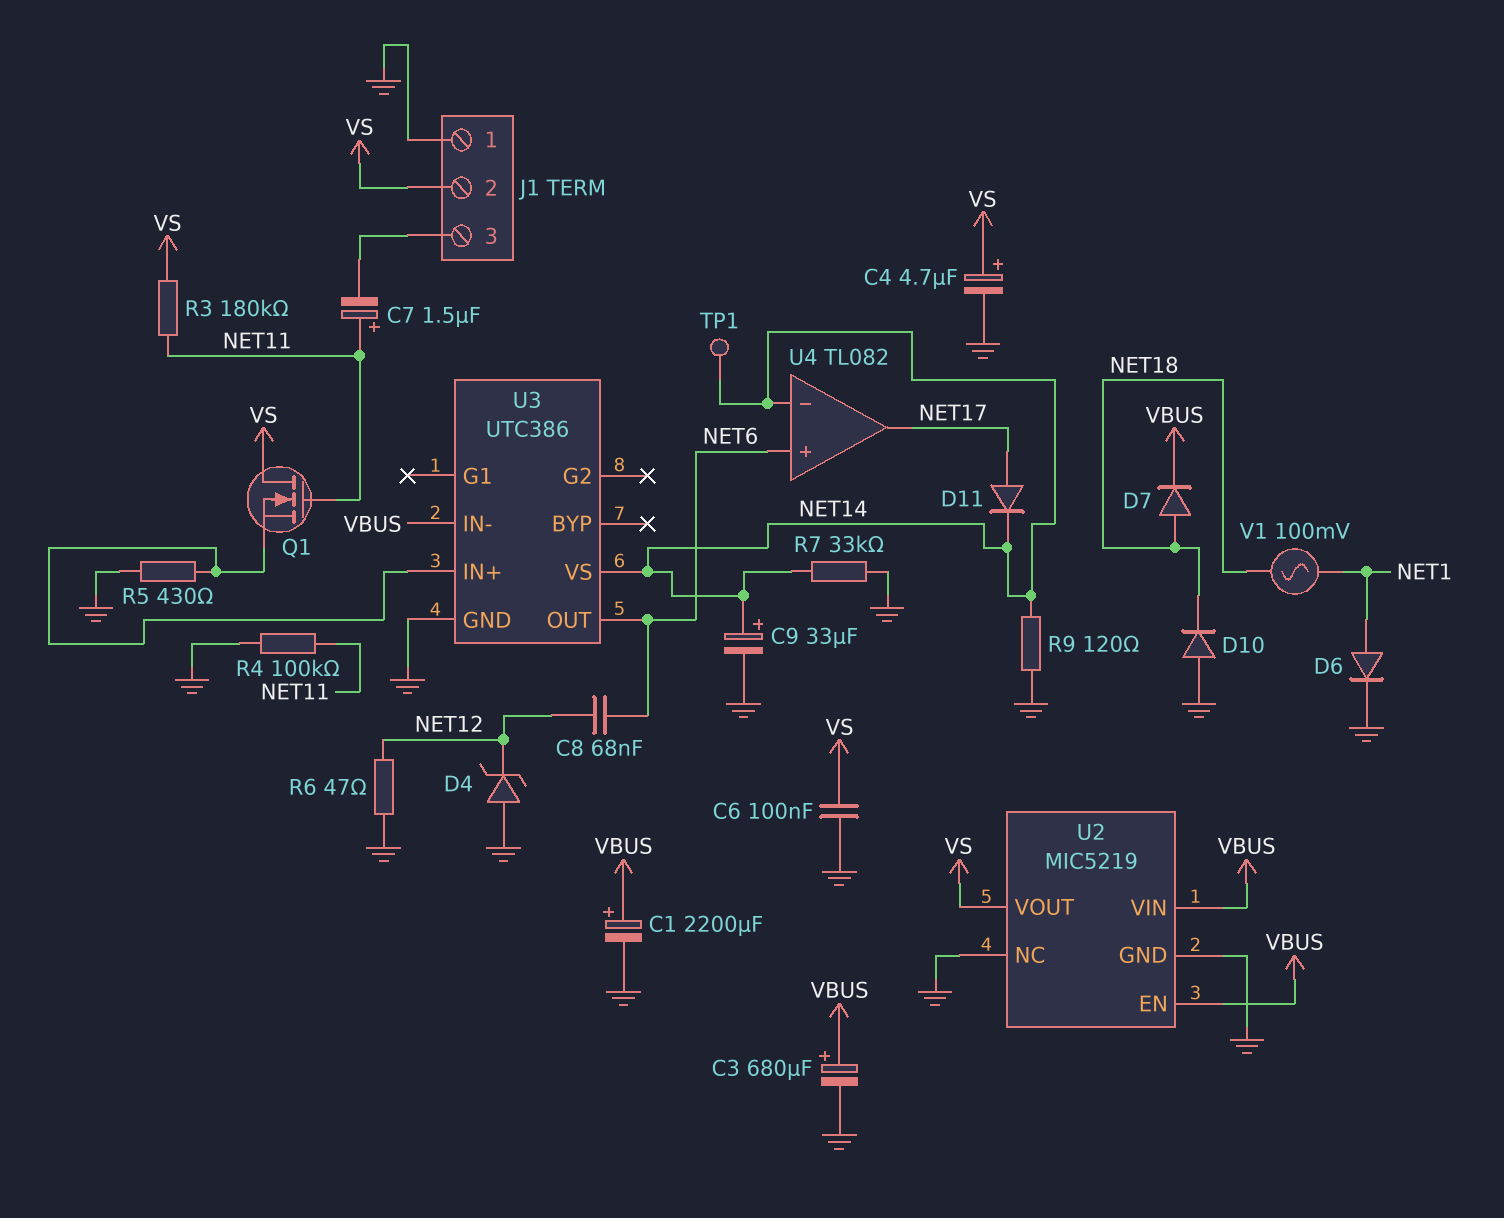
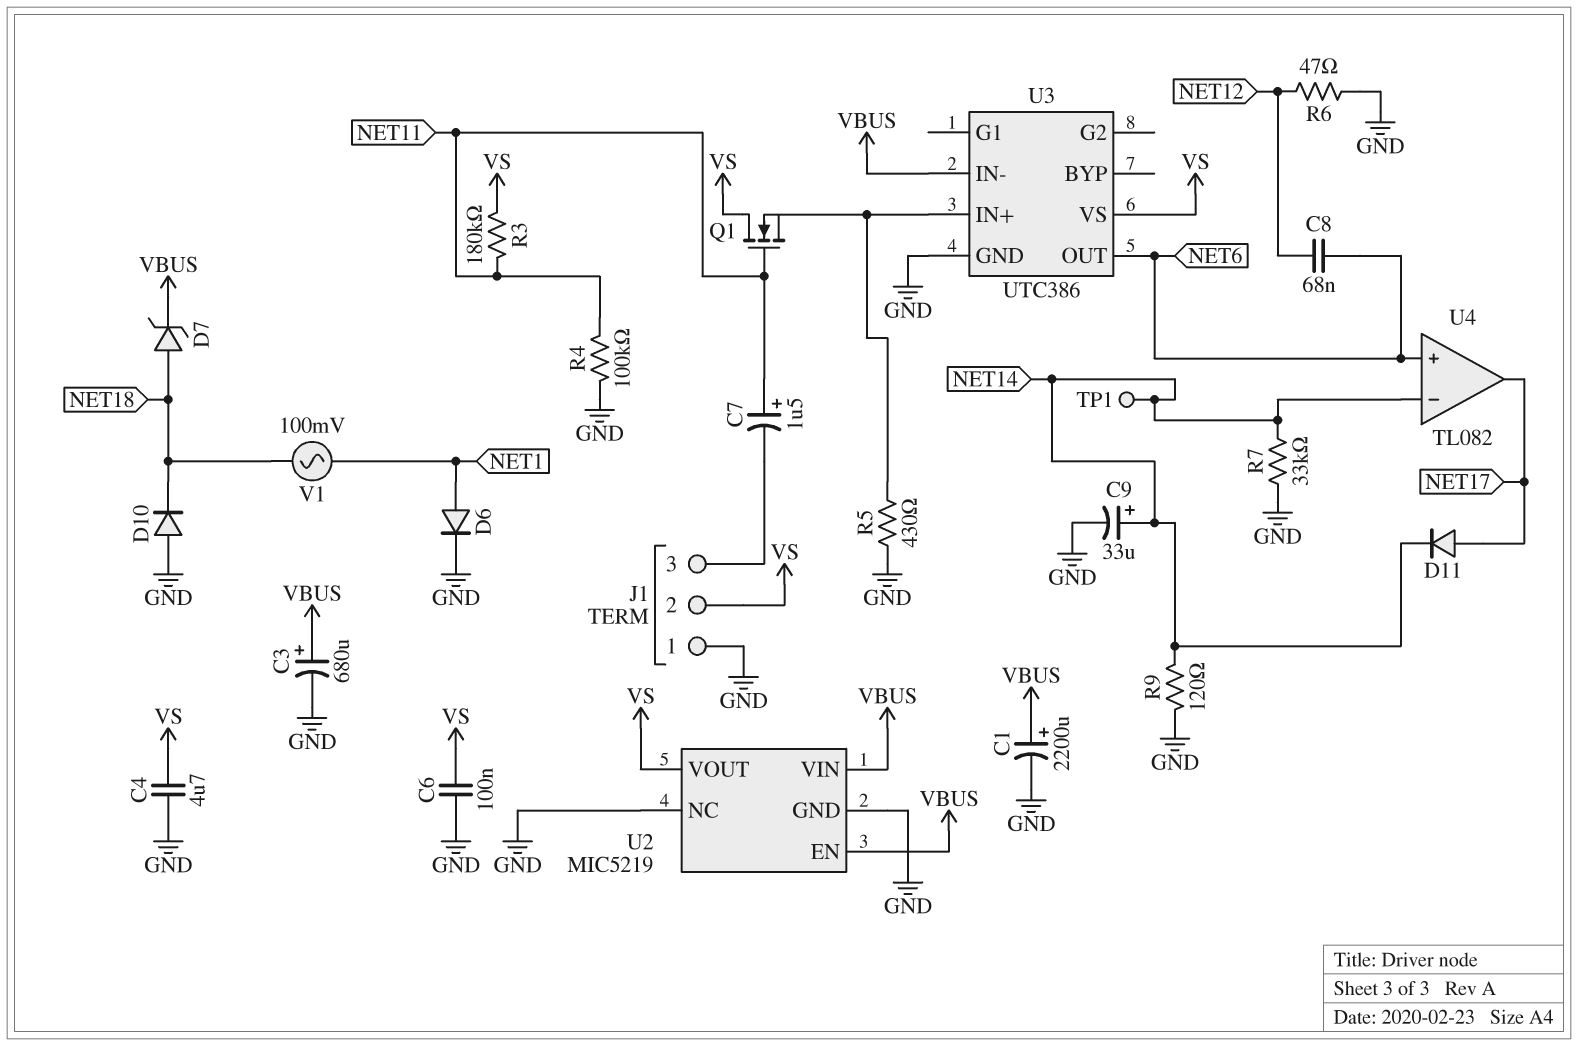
C4: 4.7uF (plus VS, minus GND) -> 4.7uF (GND, VS)
D4: zener (A GND, K NET12) -> none
D7: diode (A NET18, K VBUS) -> zener (A NET18, K VBUS)
U3 pin VS: NET14 -> VS

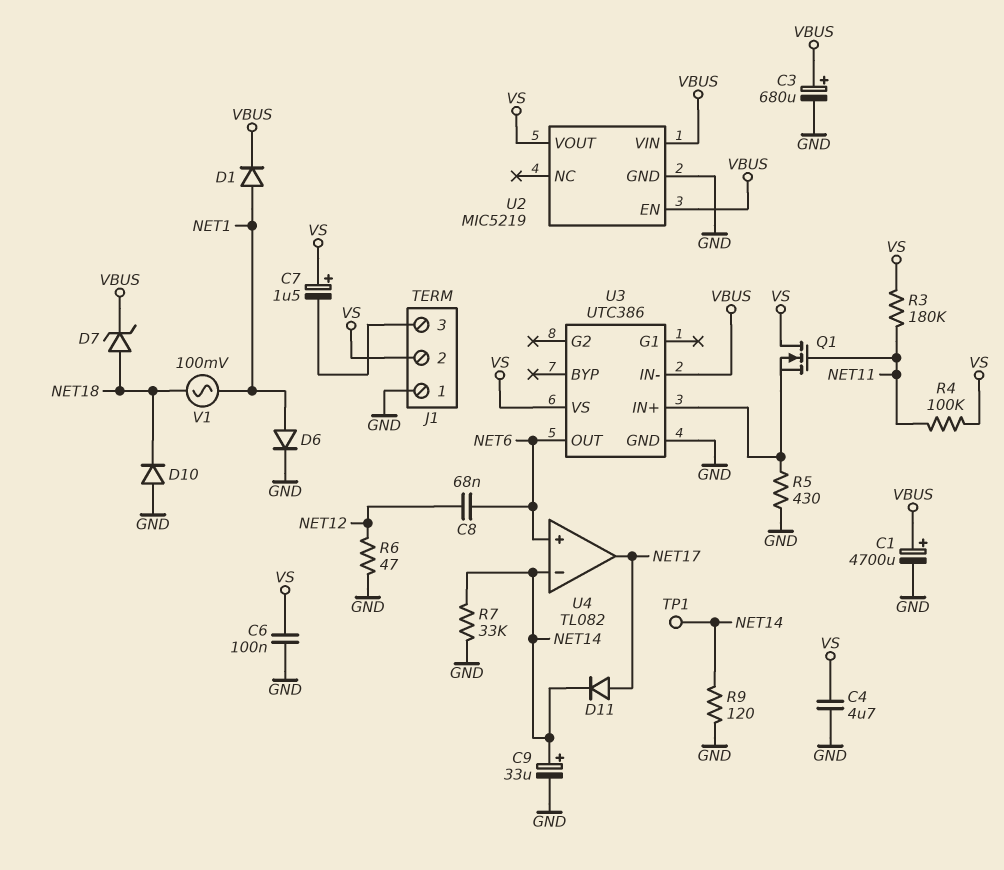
C1: 2200uF (plus VBUS, minus GND) -> 4700uF (plus VBUS, minus GND)
C7: 1.5uF (plus NET11, minus J1/3) -> 1.5uF (plus VS, minus J1/3)
D1: none -> diode (A NET1, K VBUS)
R4: 100k (GND, NET11) -> 100k (NET11, VS)
U2 pin NC: GND -> none

